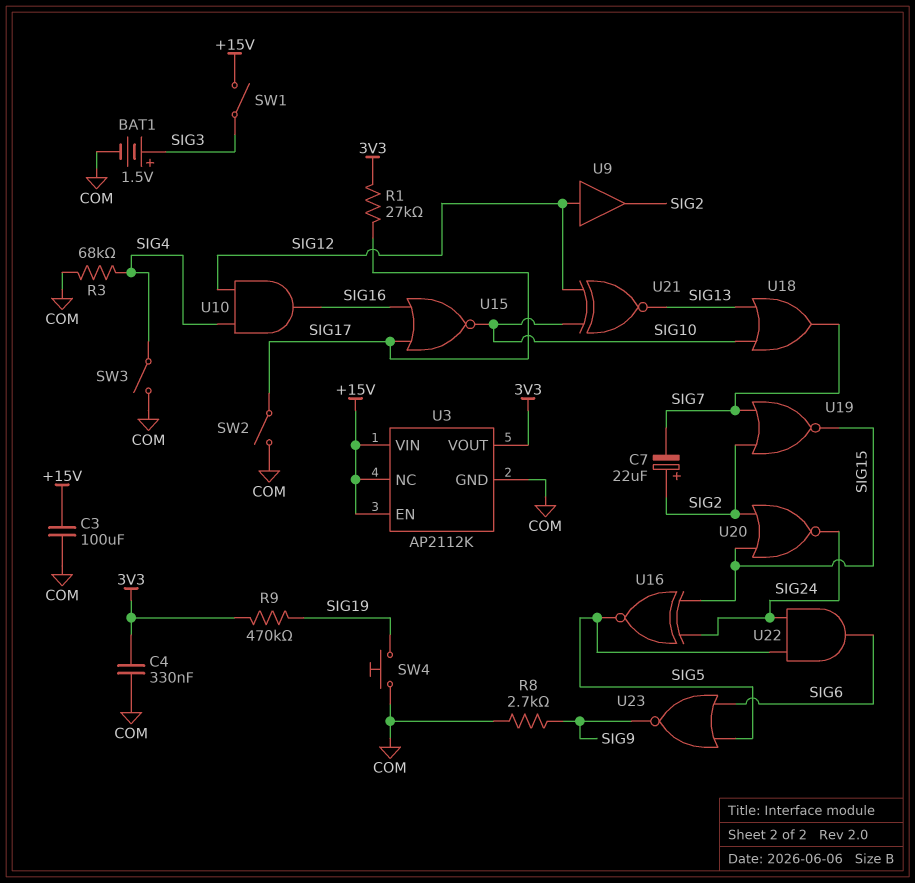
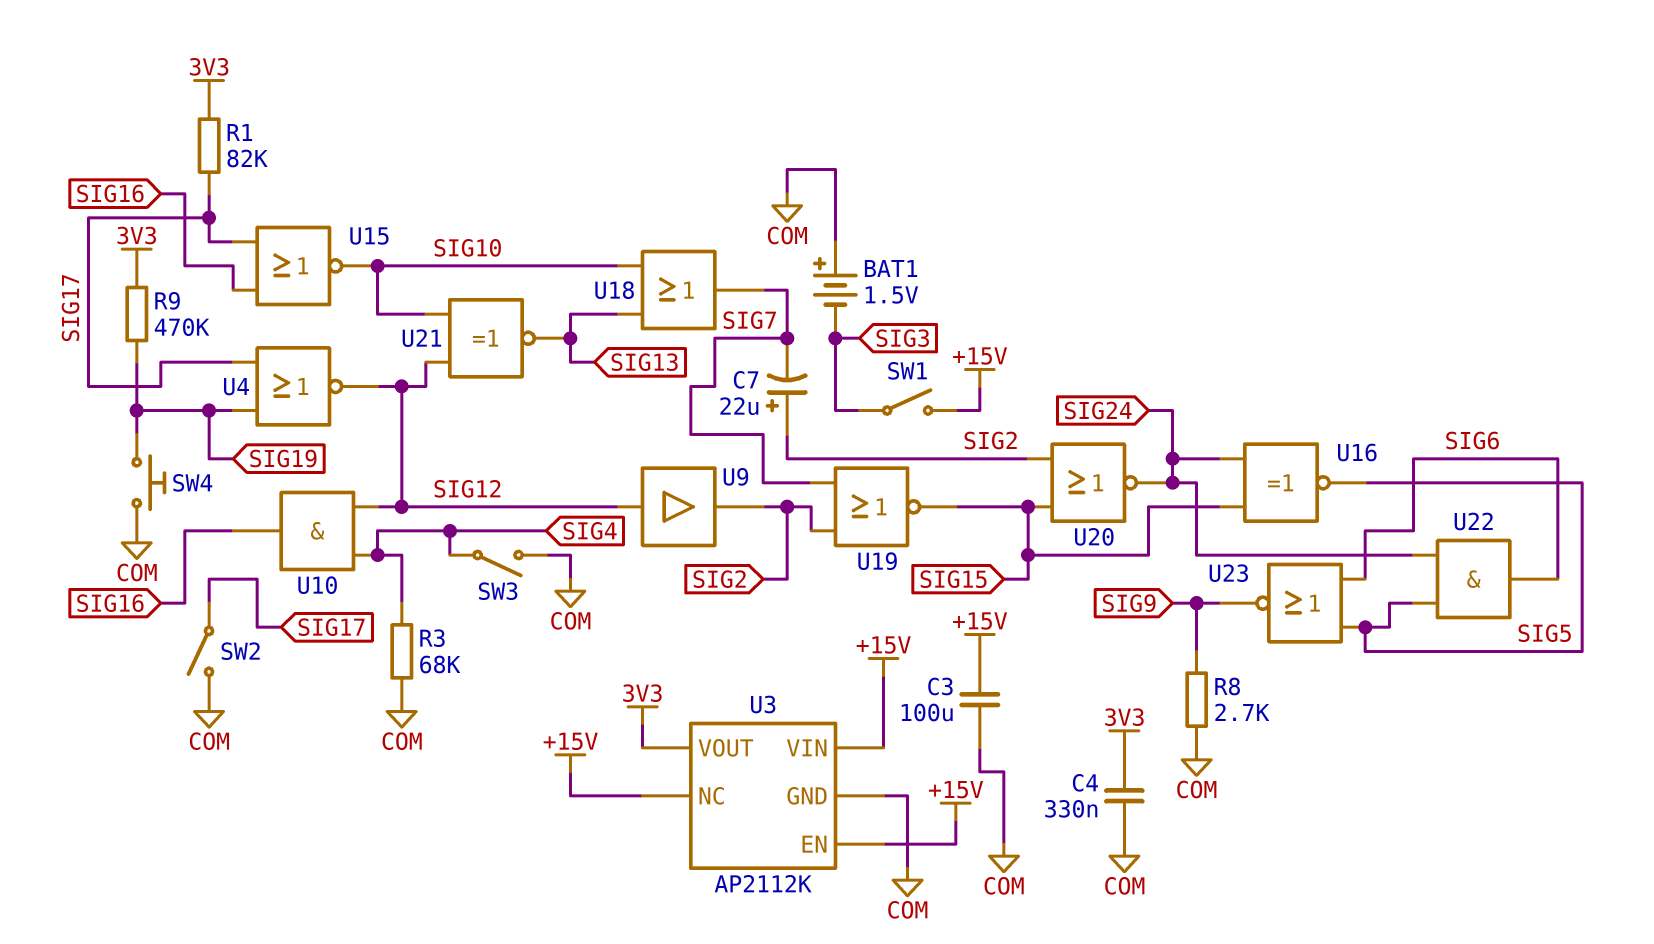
BAT1: 1.5V (plus SIG3, minus COM) -> 1.5V (plus COM, minus SIG3)
R1: 27k (3V3, SIG17) -> 82k (3V3, SIG17)
U4: none -> NOR (in SIG17, in SIG19, out SIG12)

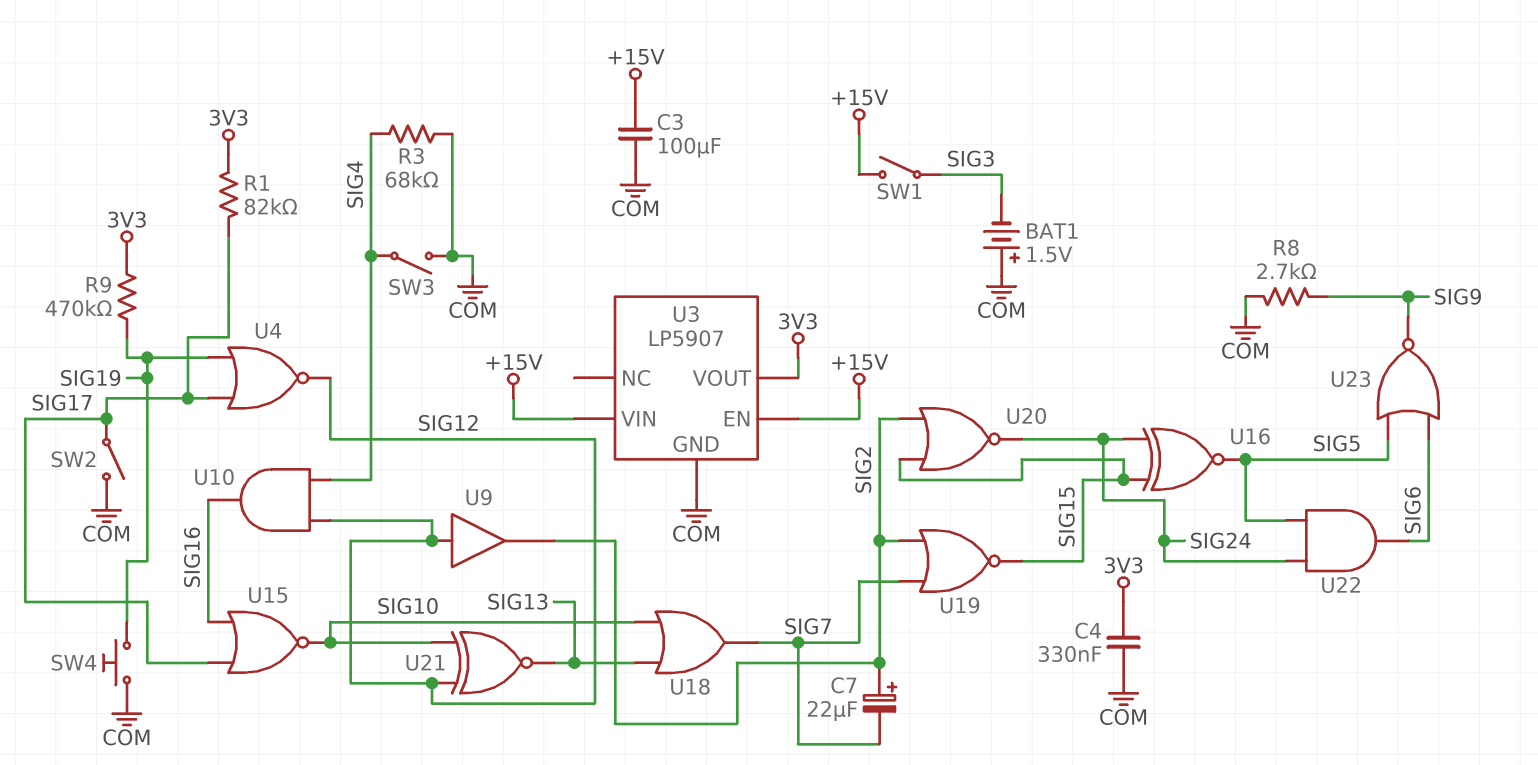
U3: AP2112K -> LP5907
U3 pin NC: +15V -> none

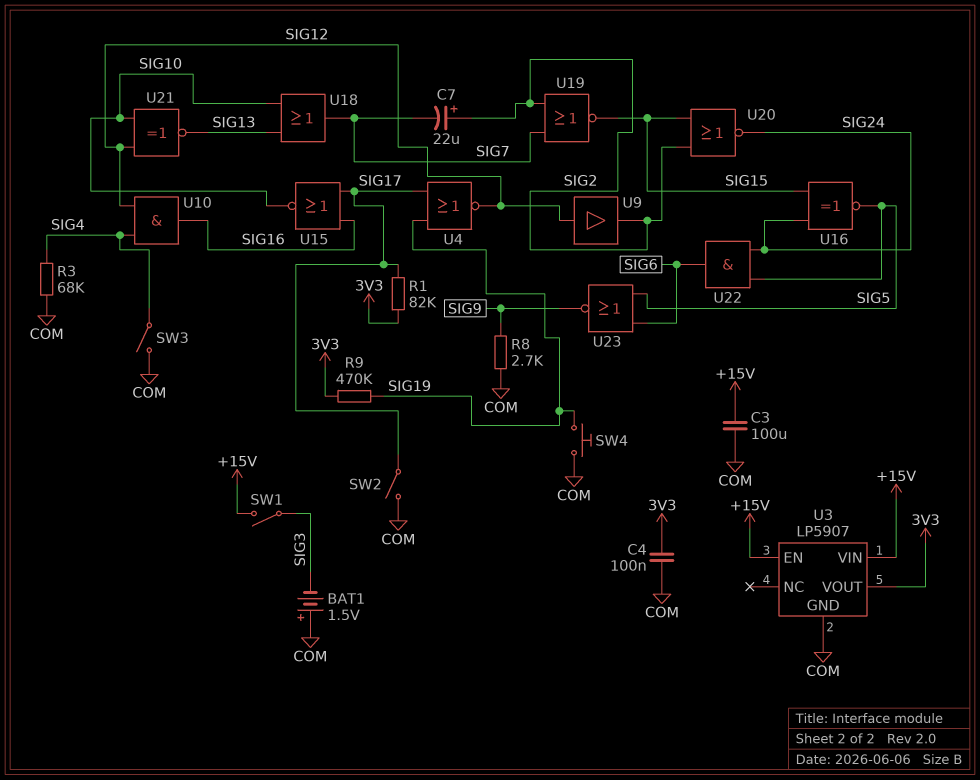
C4: 330nF (3V3, COM) -> 100nF (3V3, COM)

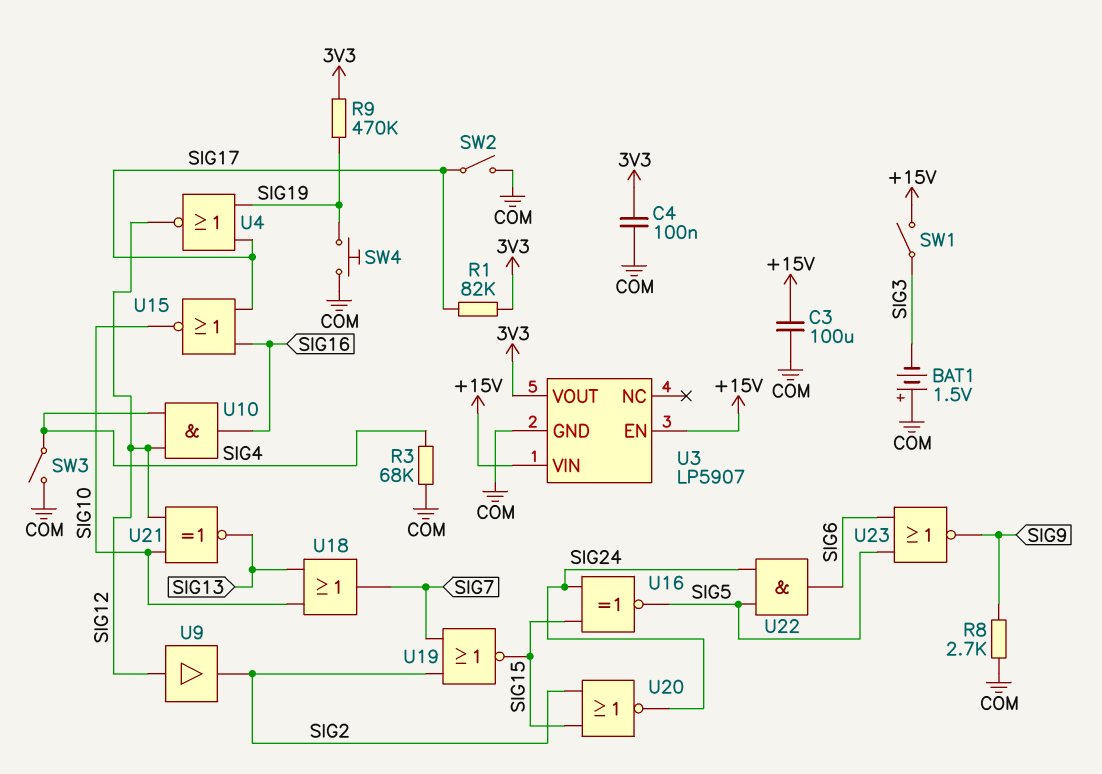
C7: 22uF (plus SIG2, minus SIG7) -> none

